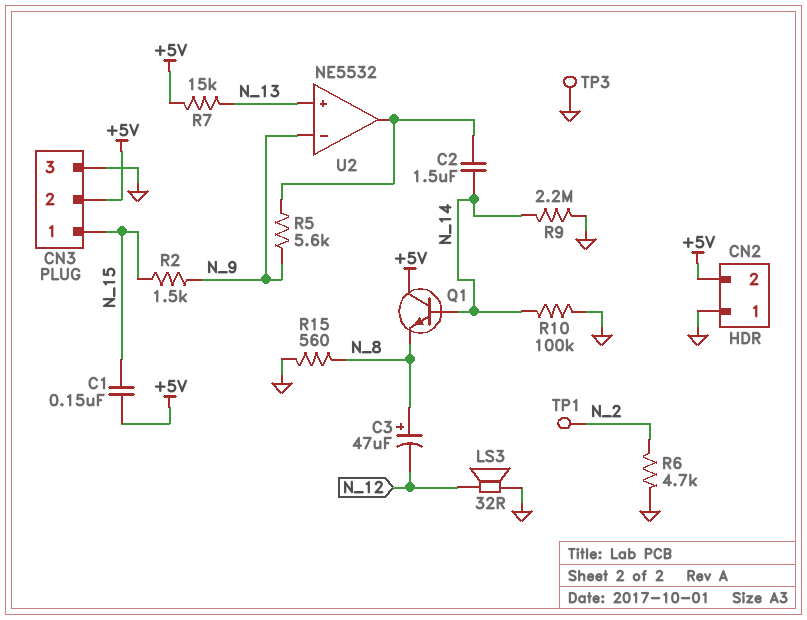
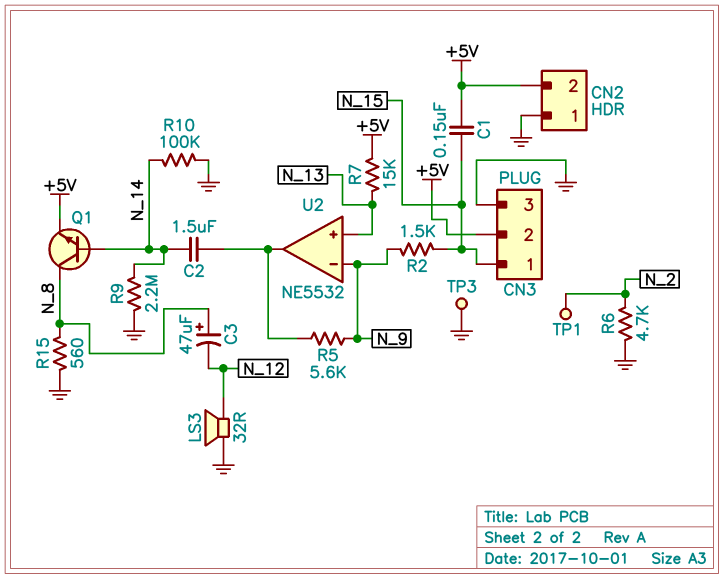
Q1: NPN (B N_14, C +5V, E N_8) -> NPN (B N_14, C N_8, E +5V)

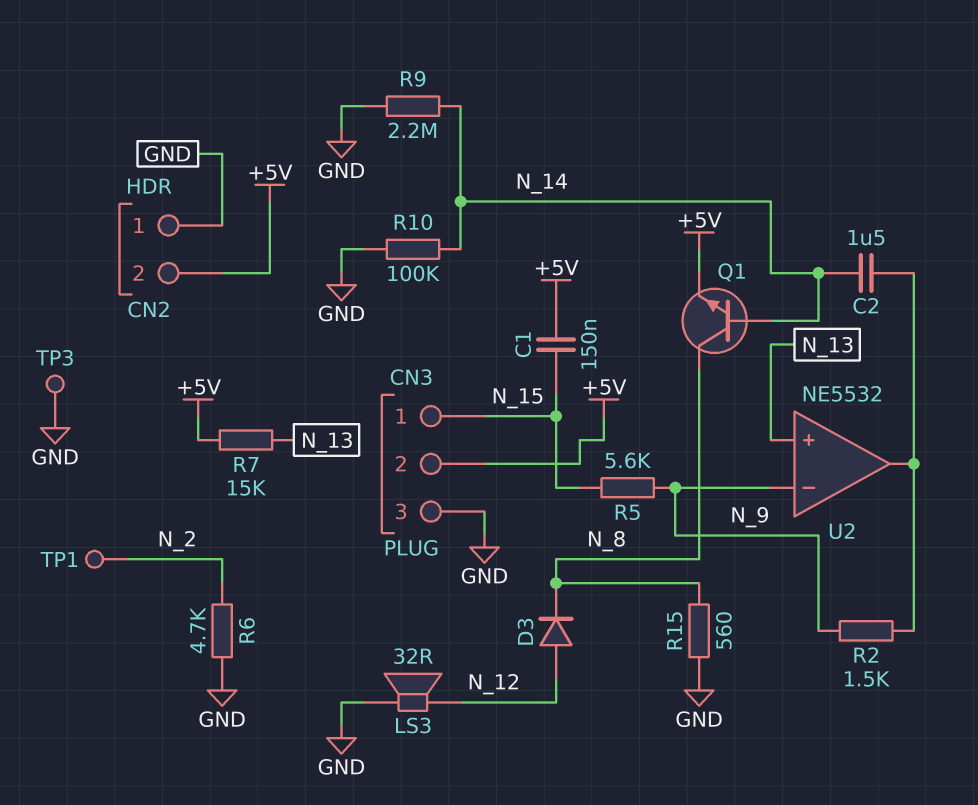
C3: 47uF (plus N_8, minus N_12) -> none
D3: none -> diode (A N_12, K N_8)
R2: 1.5k (N_9, N_15) -> 1.5k (N_9, U2/out)
R5: 5.6k (N_9, U2/out) -> 5.6k (N_9, N_15)

